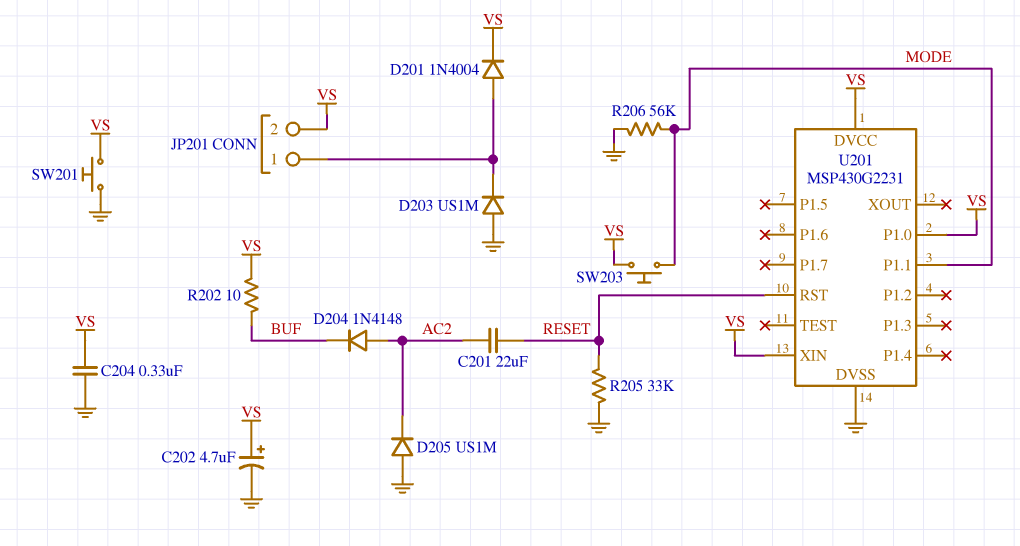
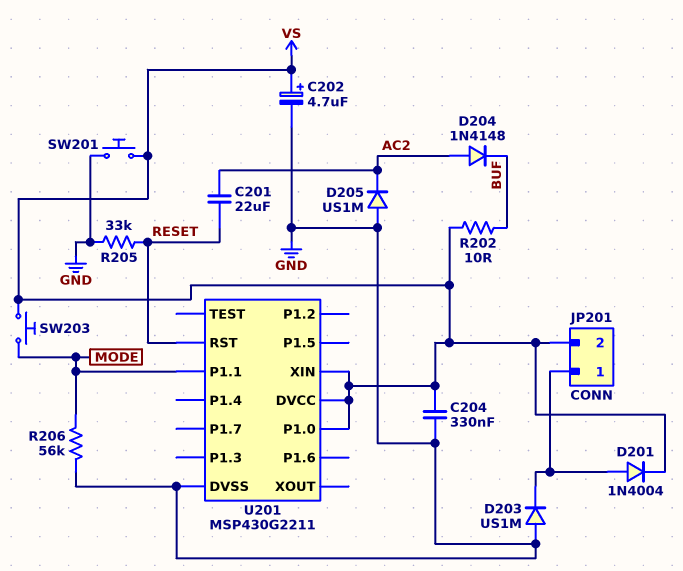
U201: MSP430G2231 -> MSP430G2211

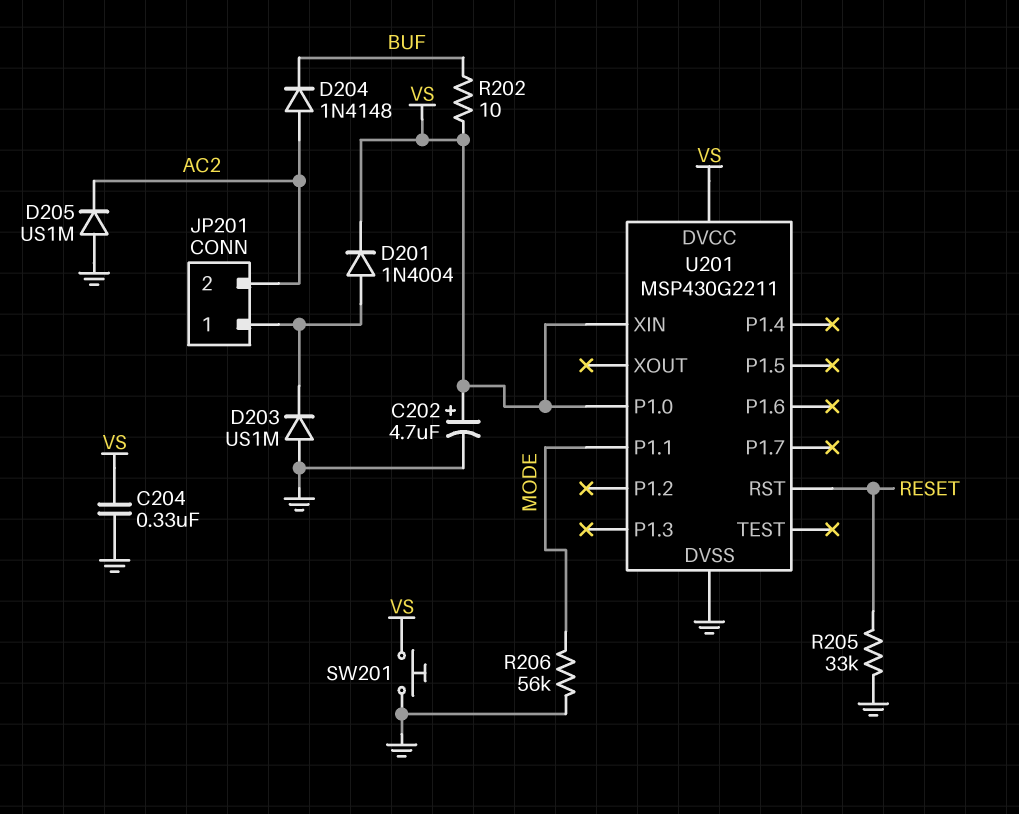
C201: 22uF (AC2, RESET) -> none
JP201 pin 2: VS -> AC2
SW203: button (MODE, VS) -> none

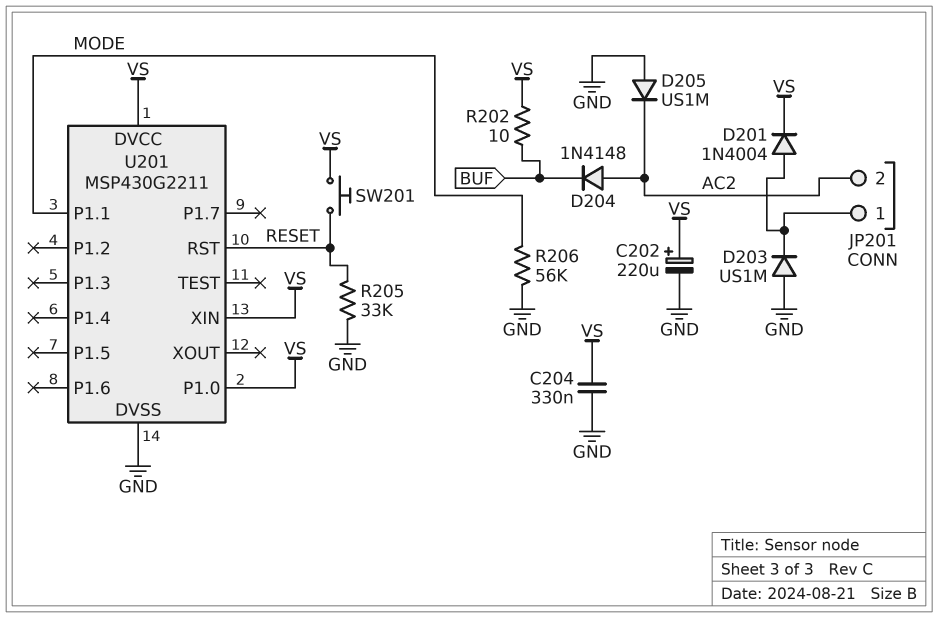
C202: 4.7uF (plus VS, minus GND) -> 220uF (plus VS, minus GND)
SW201: button (GND, VS) -> button (RESET, VS)

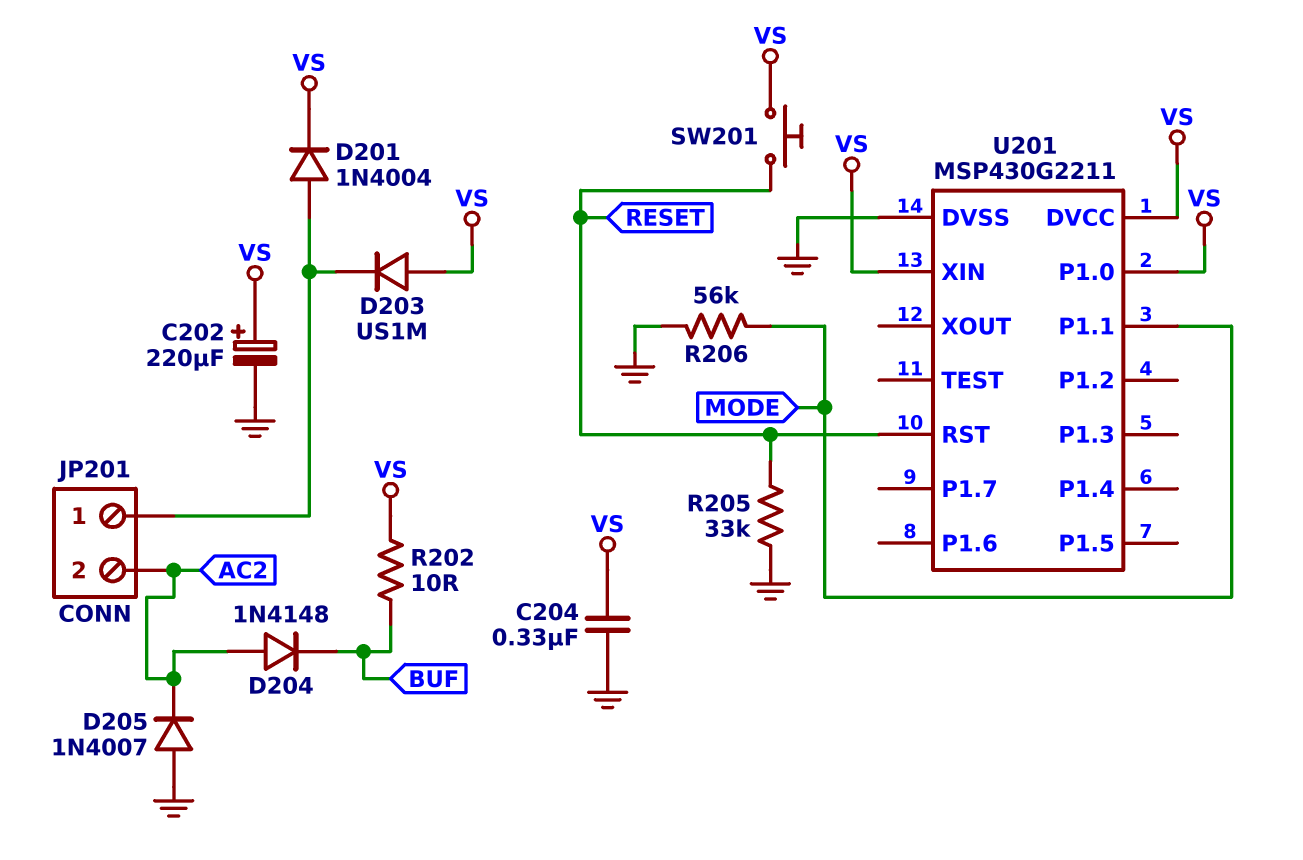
D203: diode US1M (A GND, K JP201/1) -> diode US1M (A VS, K JP201/1)
D205: diode US1M (A GND, K AC2) -> diode 1N4007 (A GND, K AC2)

